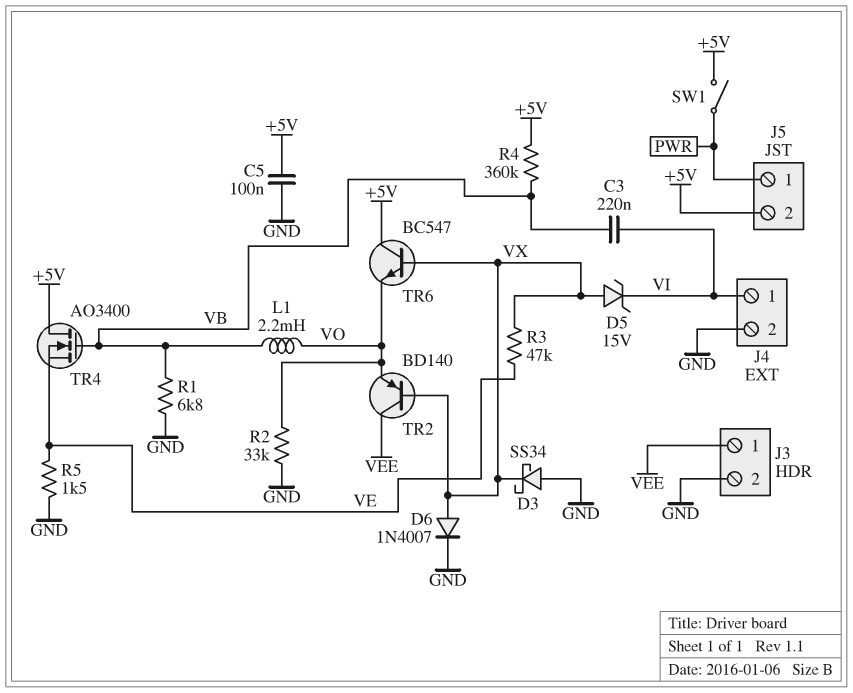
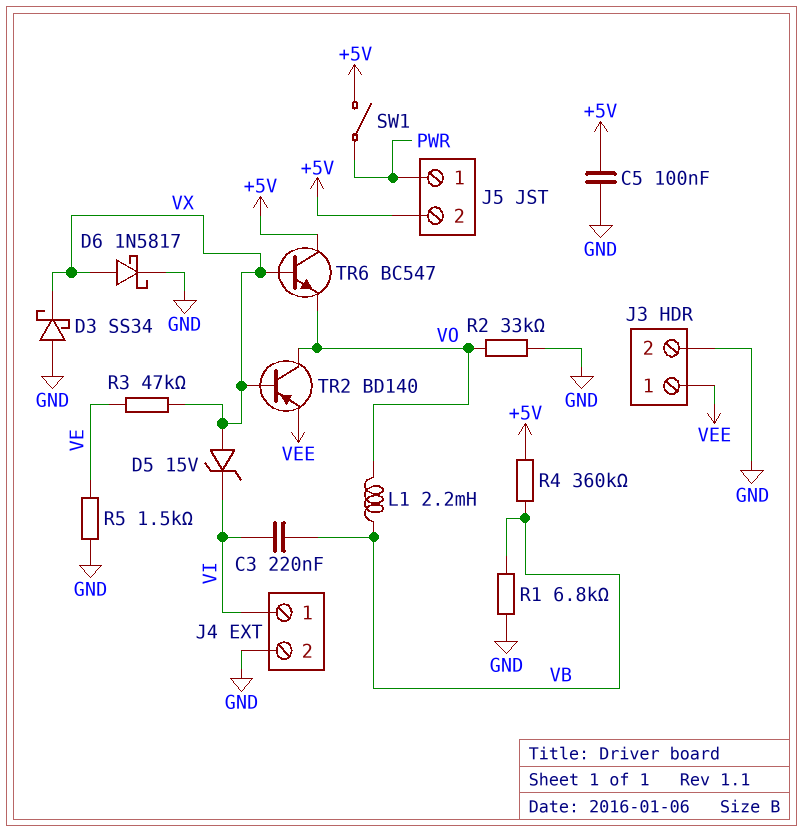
D6: diode 1N4007 (A VX, K GND) -> schottky 1N5817 (A VX, K GND)
TR2: PNP BD140 (B VX, C VEE, E VO) -> PNP BD140 (B VX, C VO, E VEE)
TR4: NMOS AO3400 (G VB, D +5V, S VE) -> none

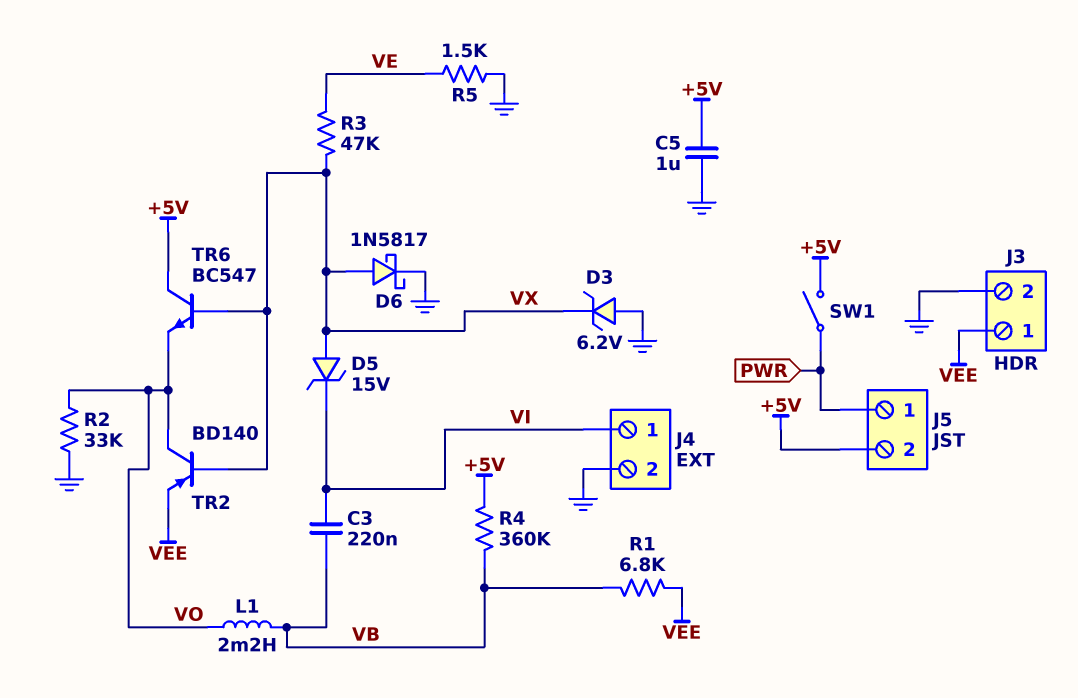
C5: 100nF (+5V, GND) -> 1uF (+5V, GND)
D3: schottky SS34 (A GND, K VX) -> zener 6.2V (A GND, K VX)
R1: 6.8k (GND, VB) -> 6.8k (VB, VEE)

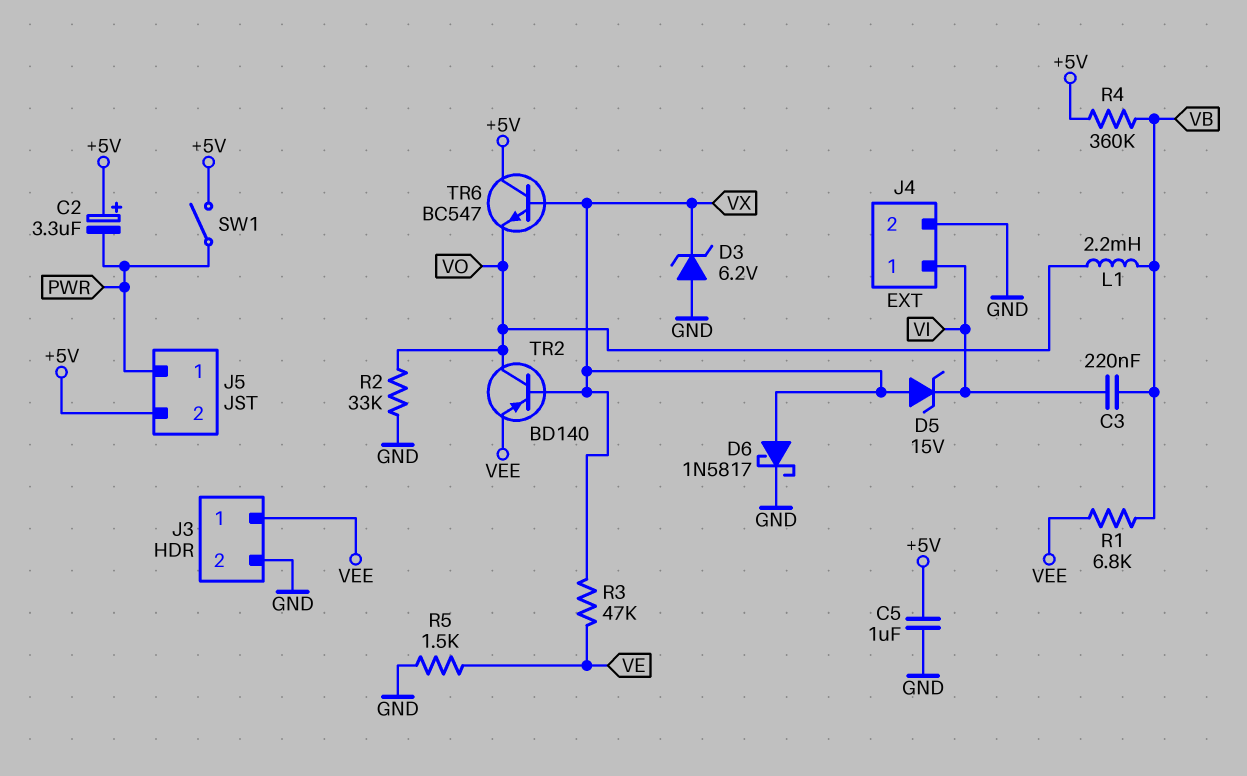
C2: none -> 3.3uF (plus +5V, minus PWR)

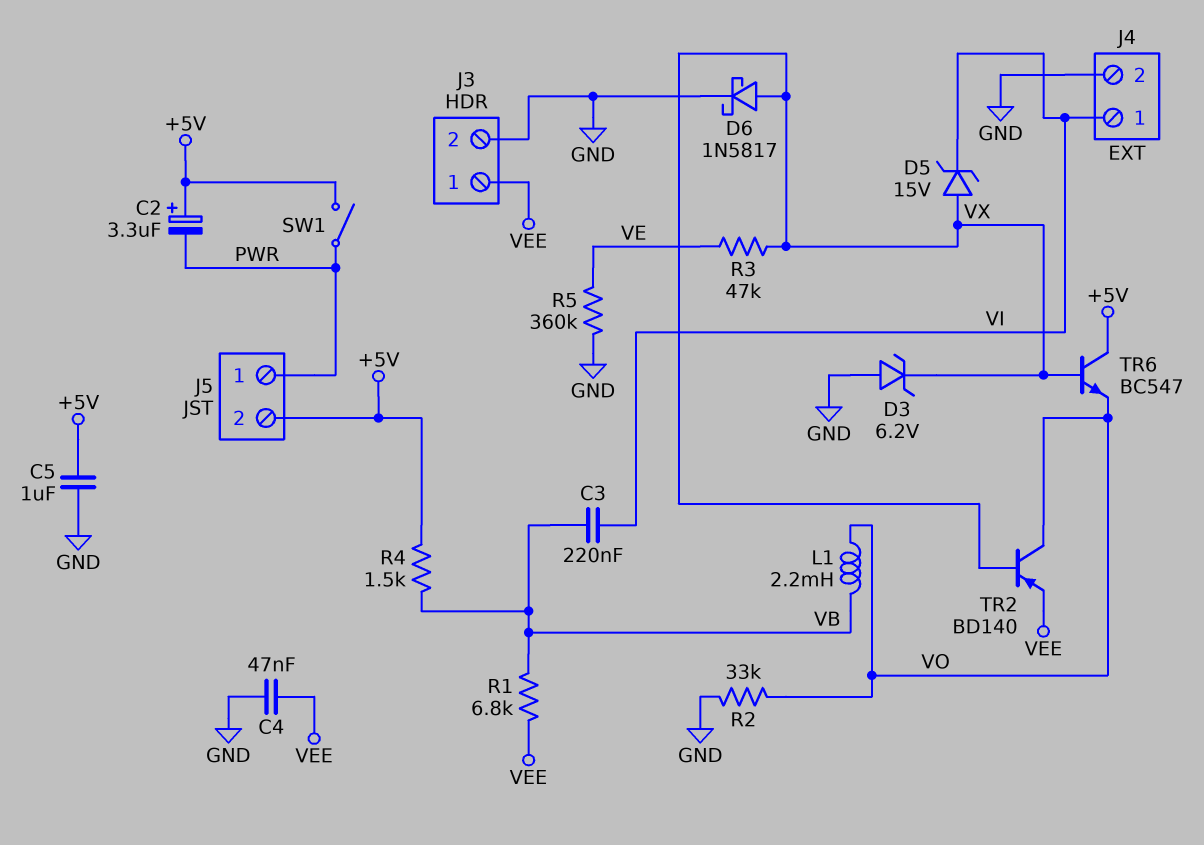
C4: none -> 47nF (GND, VEE)
R4: 360k (+5V, VB) -> 1.5k (+5V, VB)
R5: 1.5k (GND, VE) -> 360k (GND, VE)

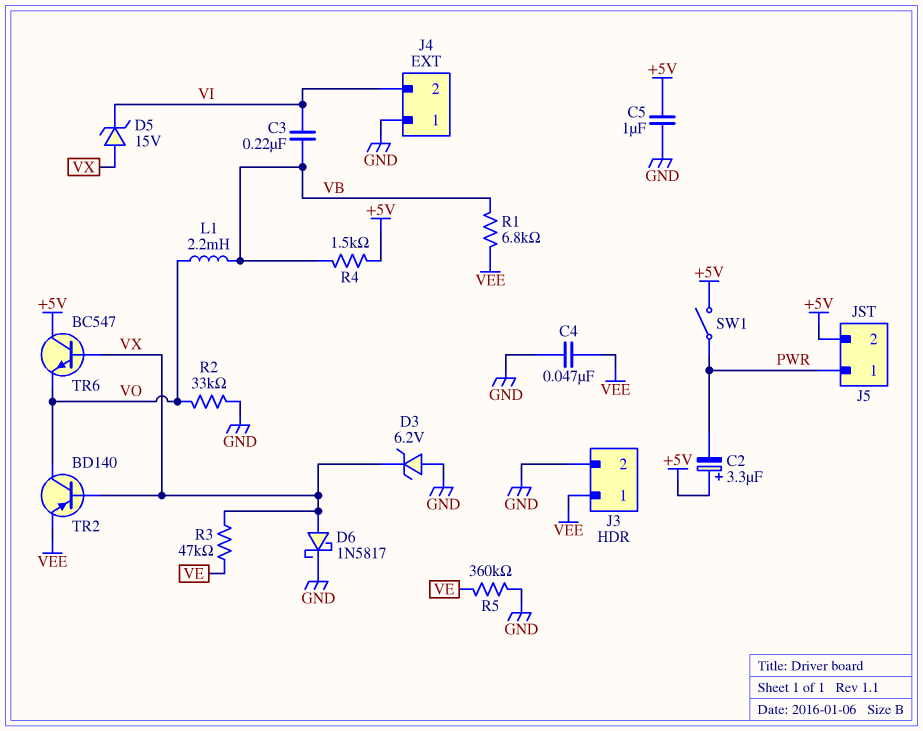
J4 pin 1: VI -> GND
J4 pin 2: GND -> VI

